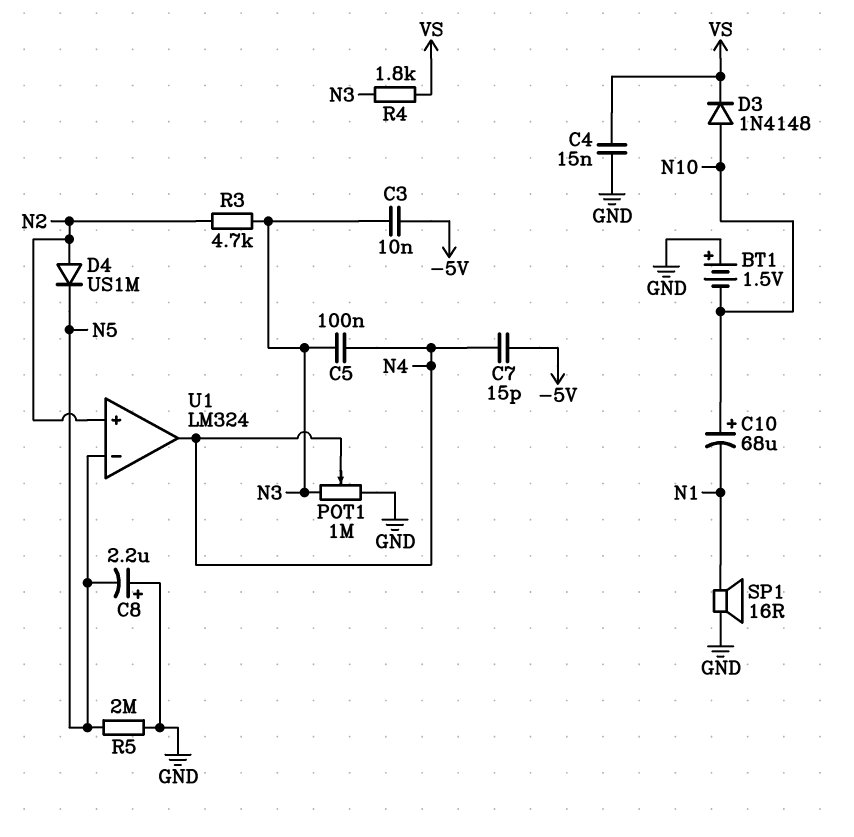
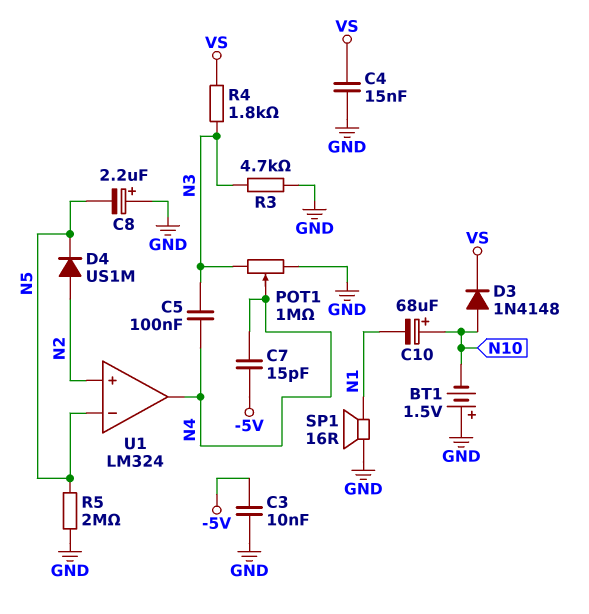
C3: 10nF (-5V, N3) -> 10nF (-5V, GND)
R3: 4.7k (N2, N3) -> 4.7k (GND, N3)

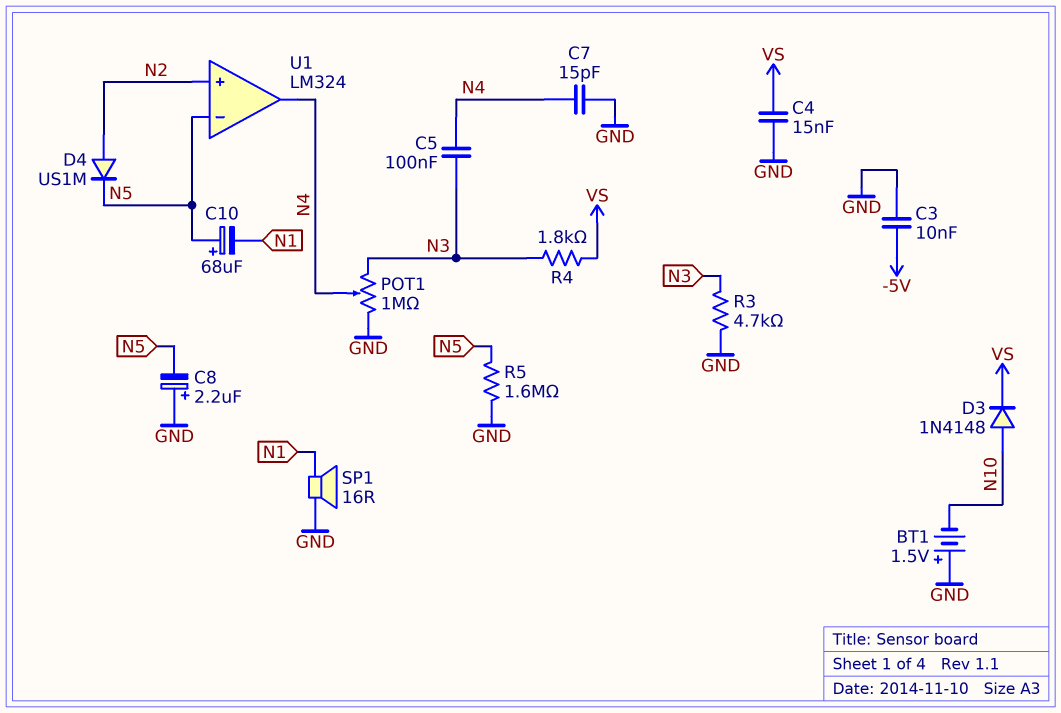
C7: 15pF (-5V, N4) -> 15pF (GND, N4)
C10: 68uF (plus N10, minus N1) -> 68uF (plus N5, minus N1)
R5: 2M (GND, N5) -> 1.6M (GND, N5)

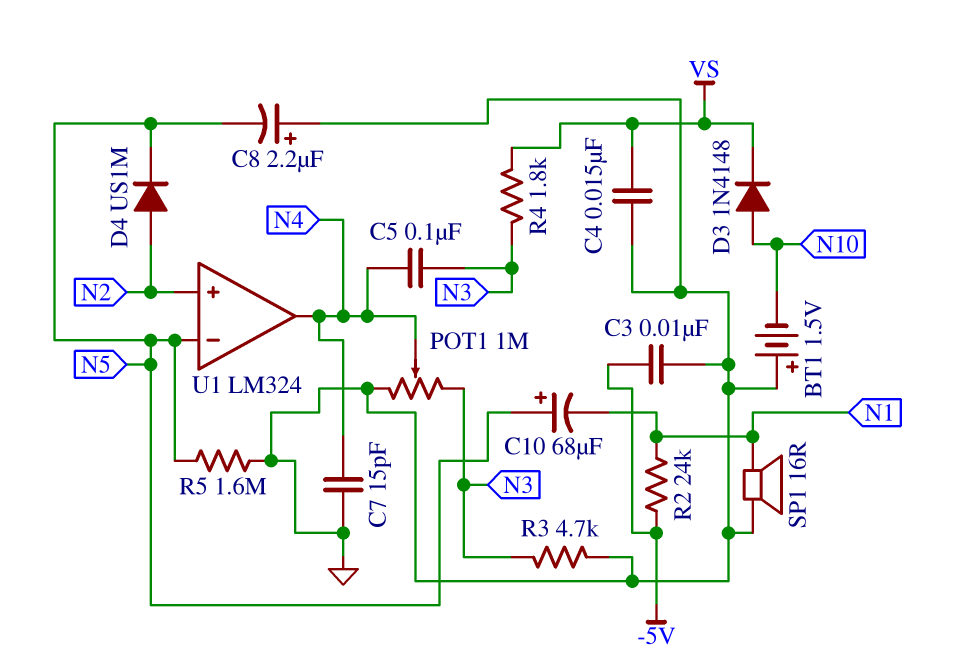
R2: none -> 24k (-5V, N1)

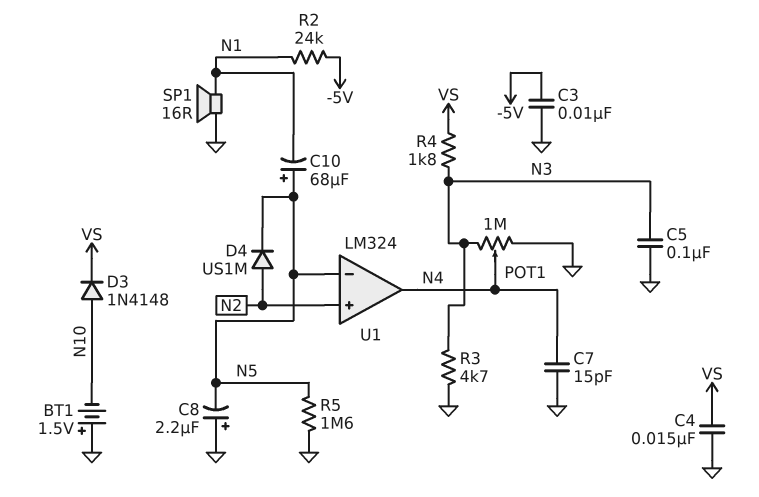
C5: 100nF (N3, N4) -> 100nF (GND, N3)

